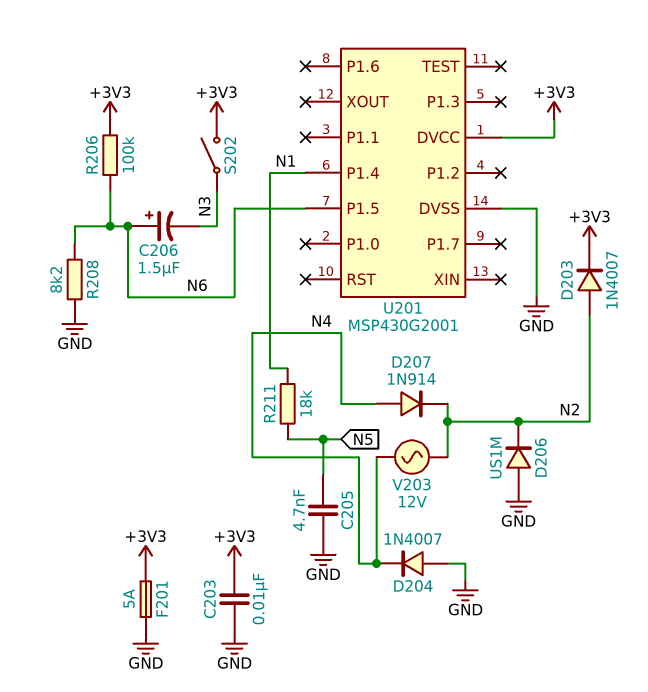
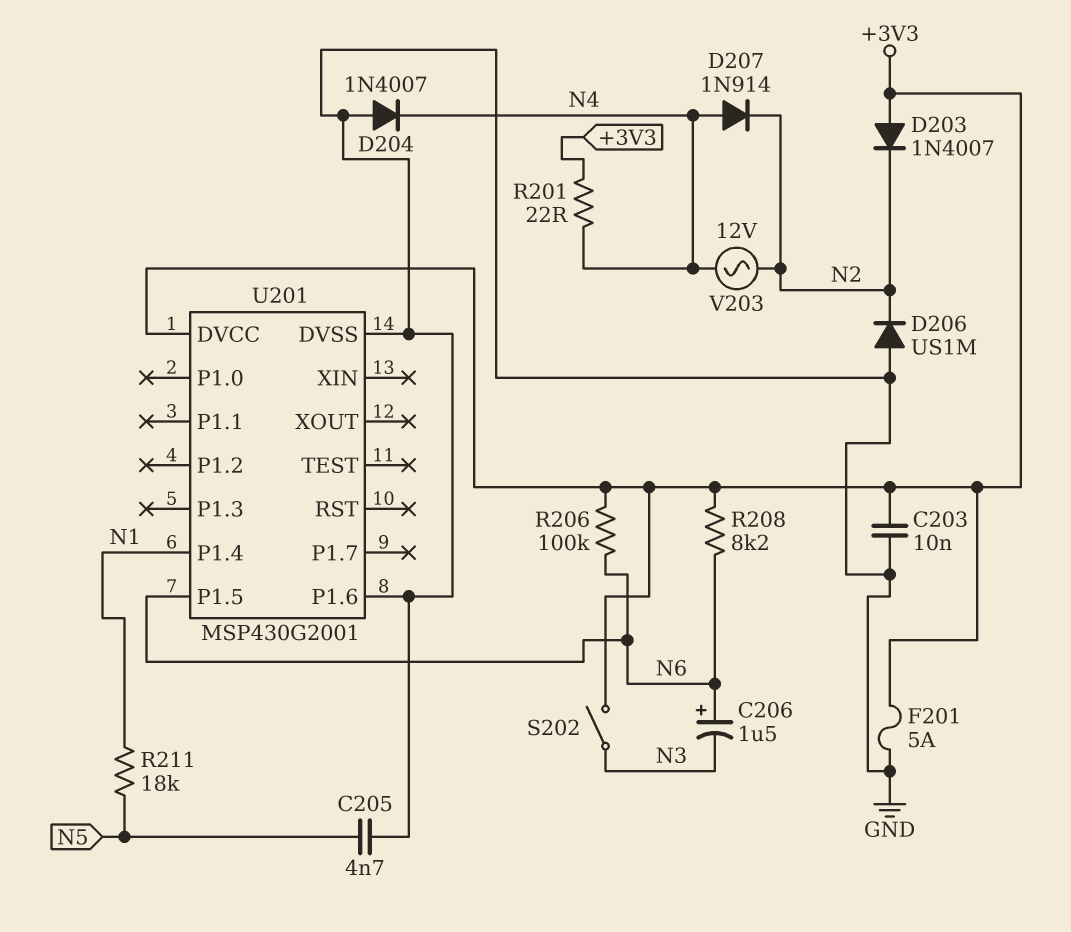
D203: diode 1N4007 (A N2, K +3V3) -> diode 1N4007 (A +3V3, K N2)
R201: none -> 22 (+3V3, N4)
R208: 8.2k (GND, N6) -> 8.2k (+3V3, N6)
U201 pin P1.6: none -> GND

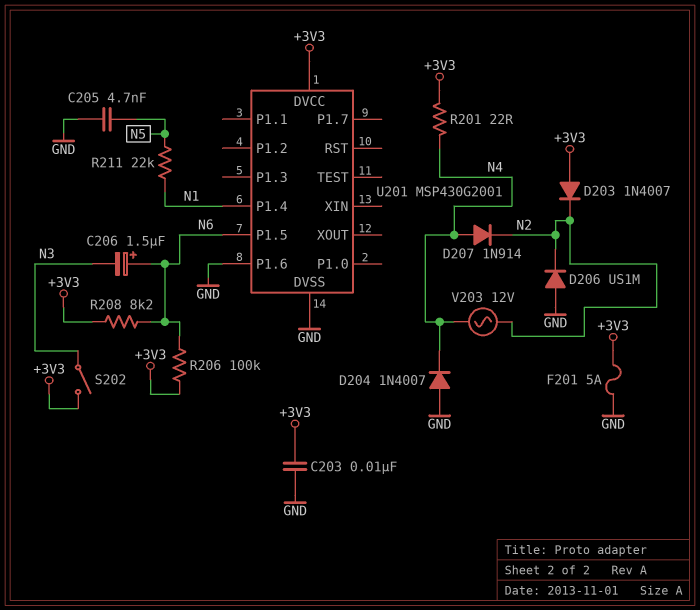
R211: 18k (N1, N5) -> 22k (N1, N5)

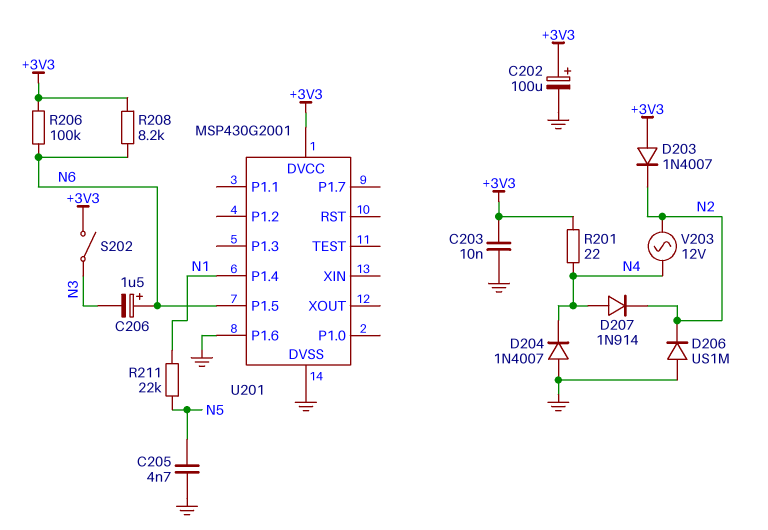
C202: none -> 100uF (plus +3V3, minus GND)
F201: 5A (+3V3, GND) -> none

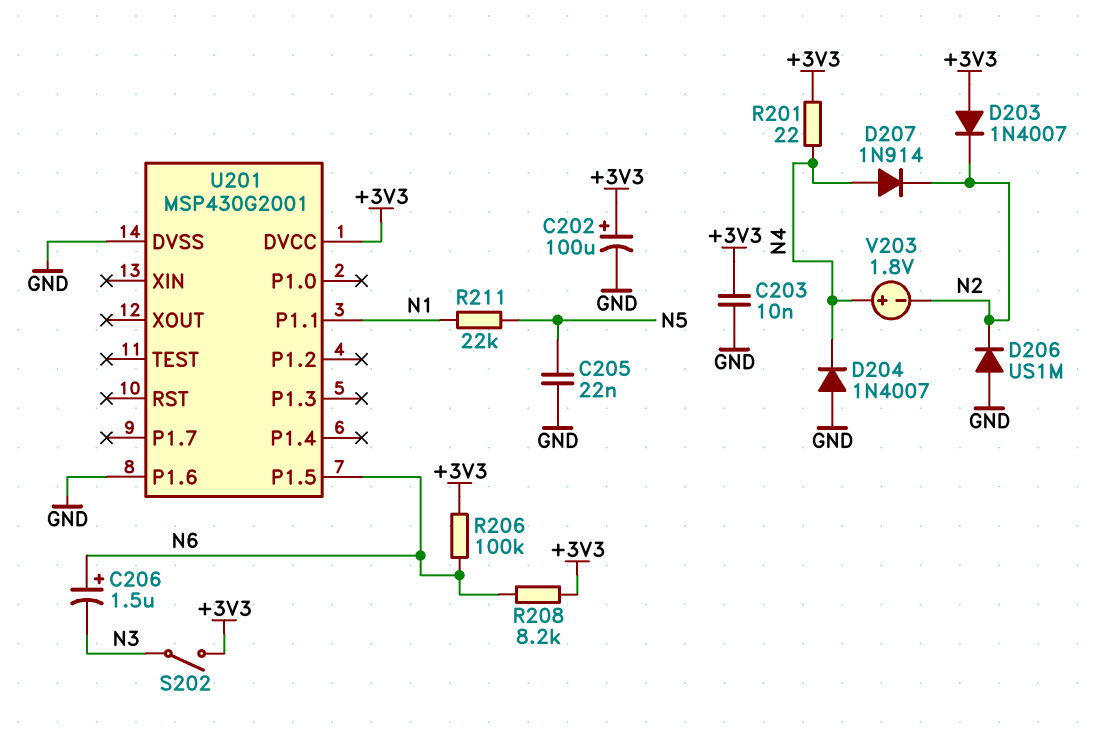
C205: 4.7nF (GND, N5) -> 22nF (GND, N5)
U201 pin P1.1: none -> N1
U201 pin P1.4: N1 -> none
V203: AC 12V (N2, N4) -> 1.8V (plus N4, minus N2)

